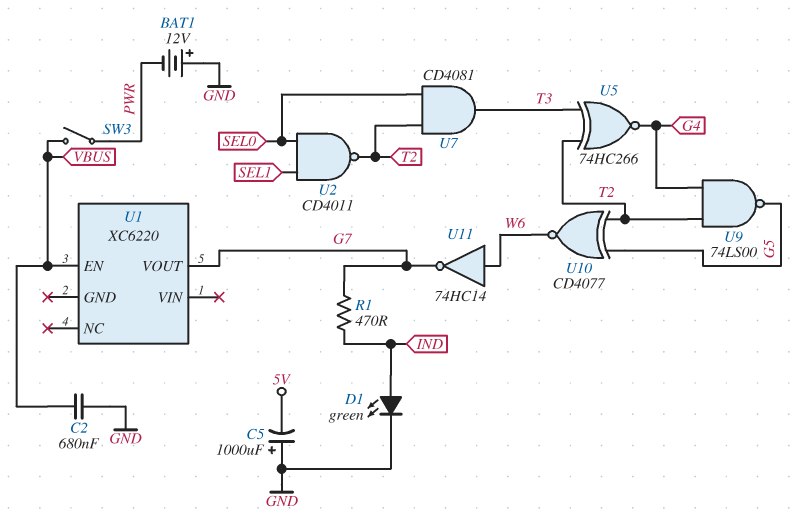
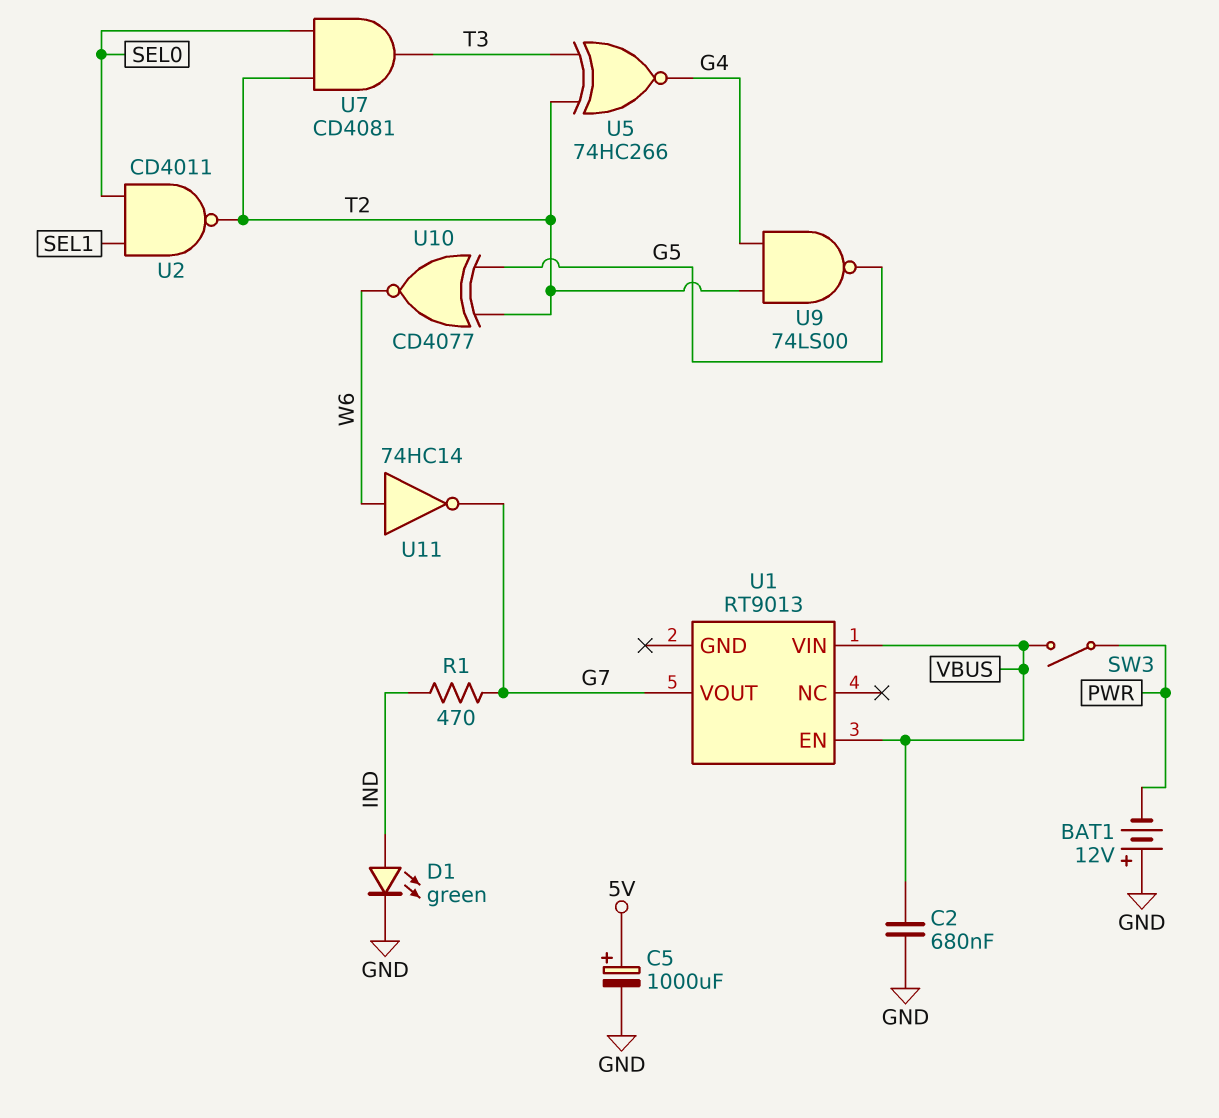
C5: 1000uF (plus GND, minus 5V) -> 1000uF (plus 5V, minus GND)
U1: XC6220 -> RT9013
U1 pin VIN: none -> VBUS

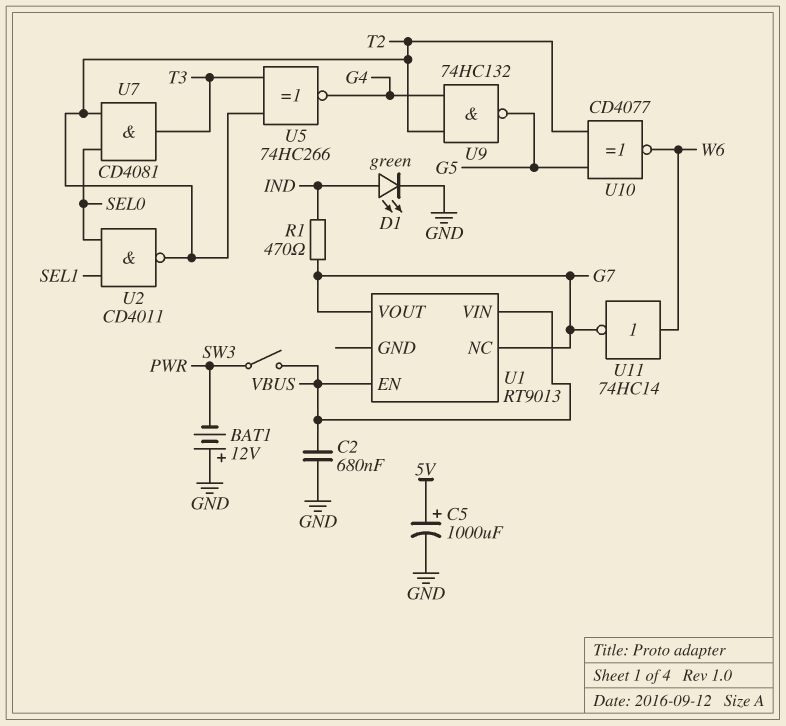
U1 pin NC: none -> G7
U9: NAND 74LS00 (in G4, in T2, out G5) -> NAND 74HC132 (in G4, in T2, out G5)

